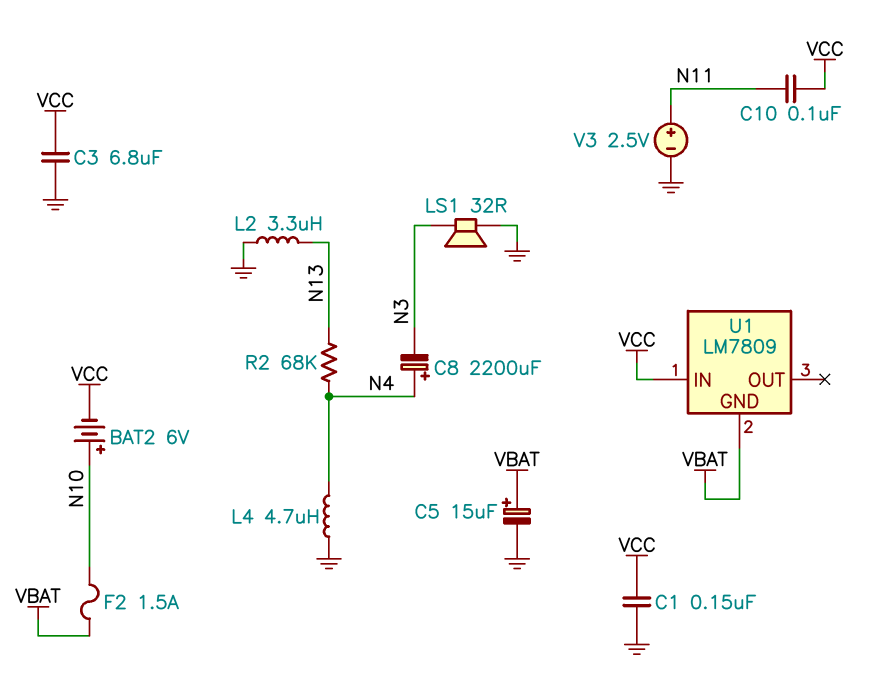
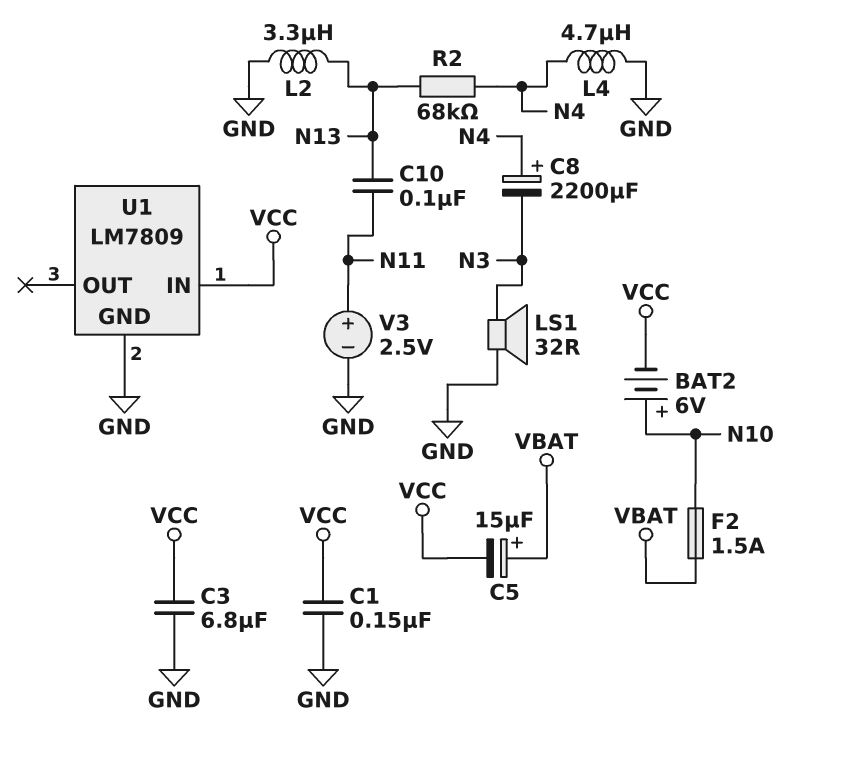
C5: 15uF (plus VBAT, minus GND) -> 15uF (plus VBAT, minus VCC)
C10: 100nF (N11, VCC) -> 100nF (N11, N13)
U1 pin GND: VBAT -> GND

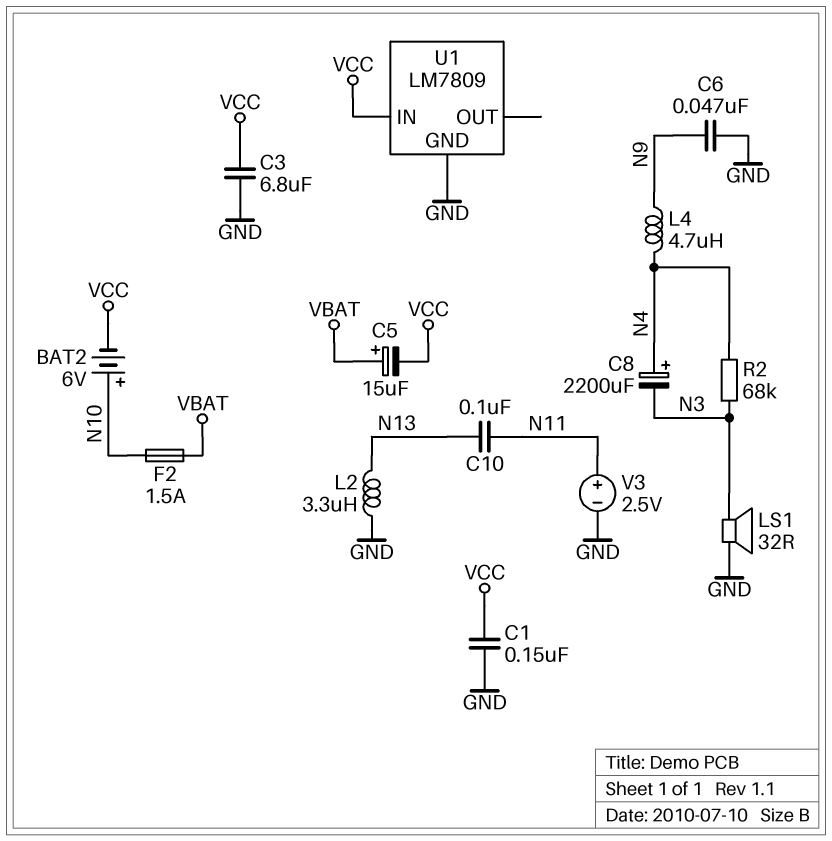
C6: none -> 47nF (GND, N9)
L4: 4.7uH (GND, N4) -> 4.7uH (N4, N9)
R2: 68k (N4, N13) -> 68k (N3, N4)

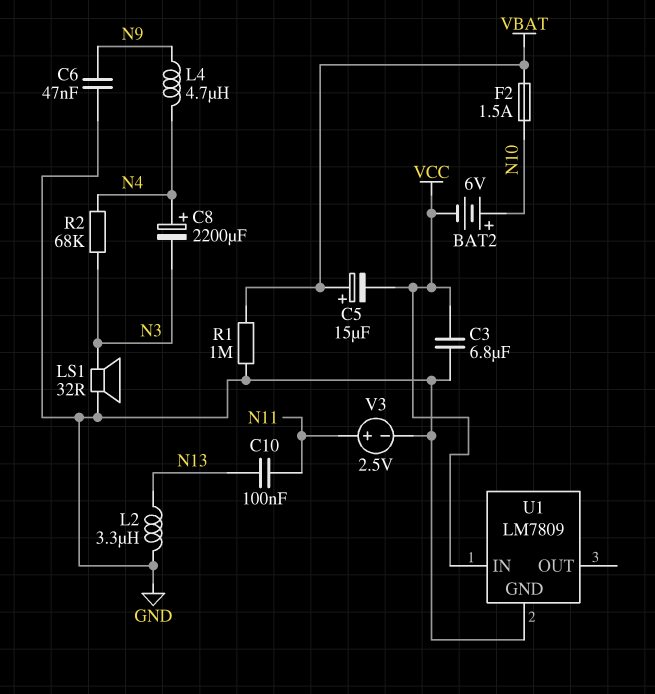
C1: 150nF (GND, VCC) -> none
R1: none -> 1M (GND, VBAT)

